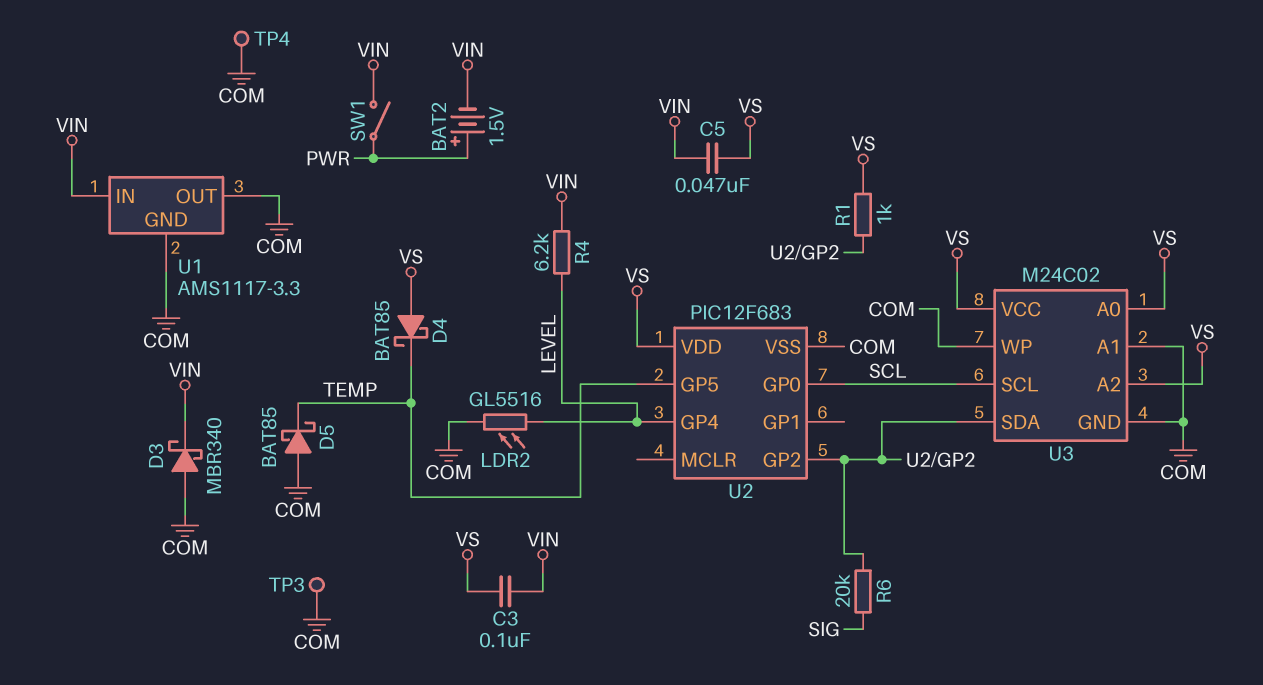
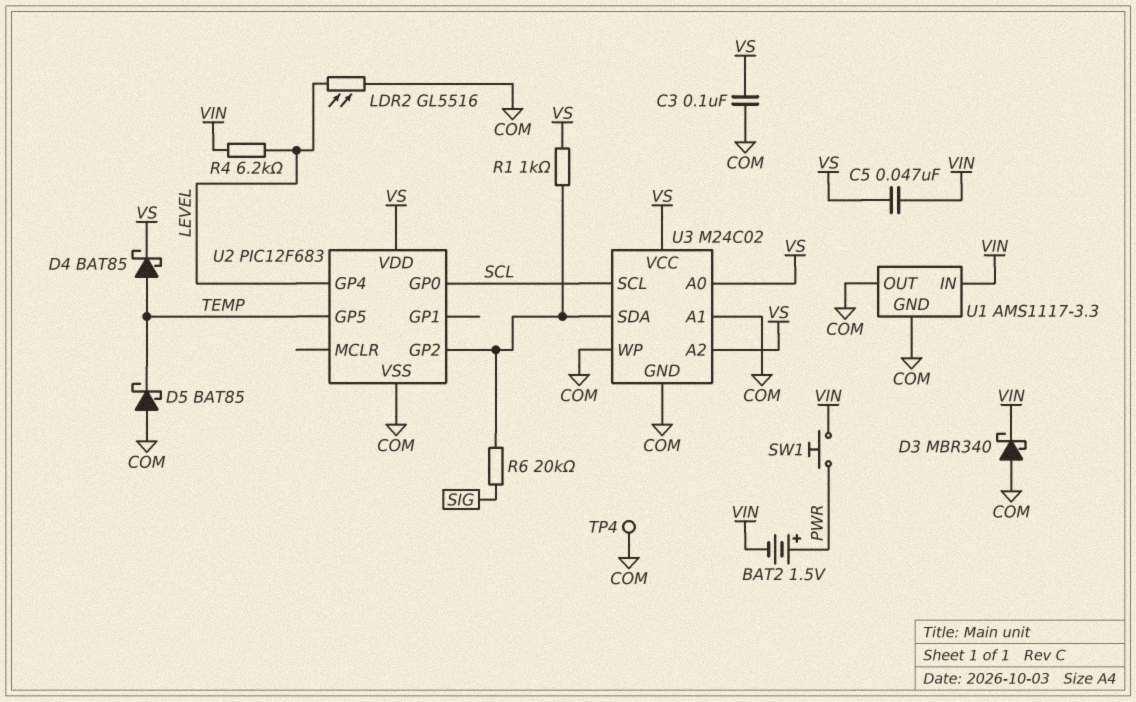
C3: 100nF (VIN, VS) -> 100nF (COM, VS)
D4: schottky BAT85 (A VS, K TEMP) -> schottky BAT85 (A TEMP, K VS)
SW1: switch (PWR, VIN) -> button (PWR, VIN)
TP3: test point (COM) -> none

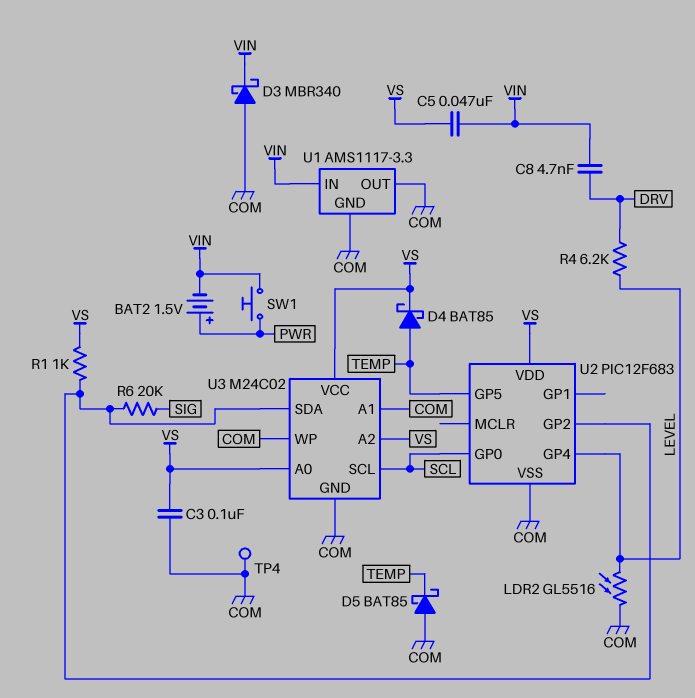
C8: none -> 4.7nF (DRV, VIN)
R4: 6.2k (LEVEL, VIN) -> 6.2k (DRV, LEVEL)

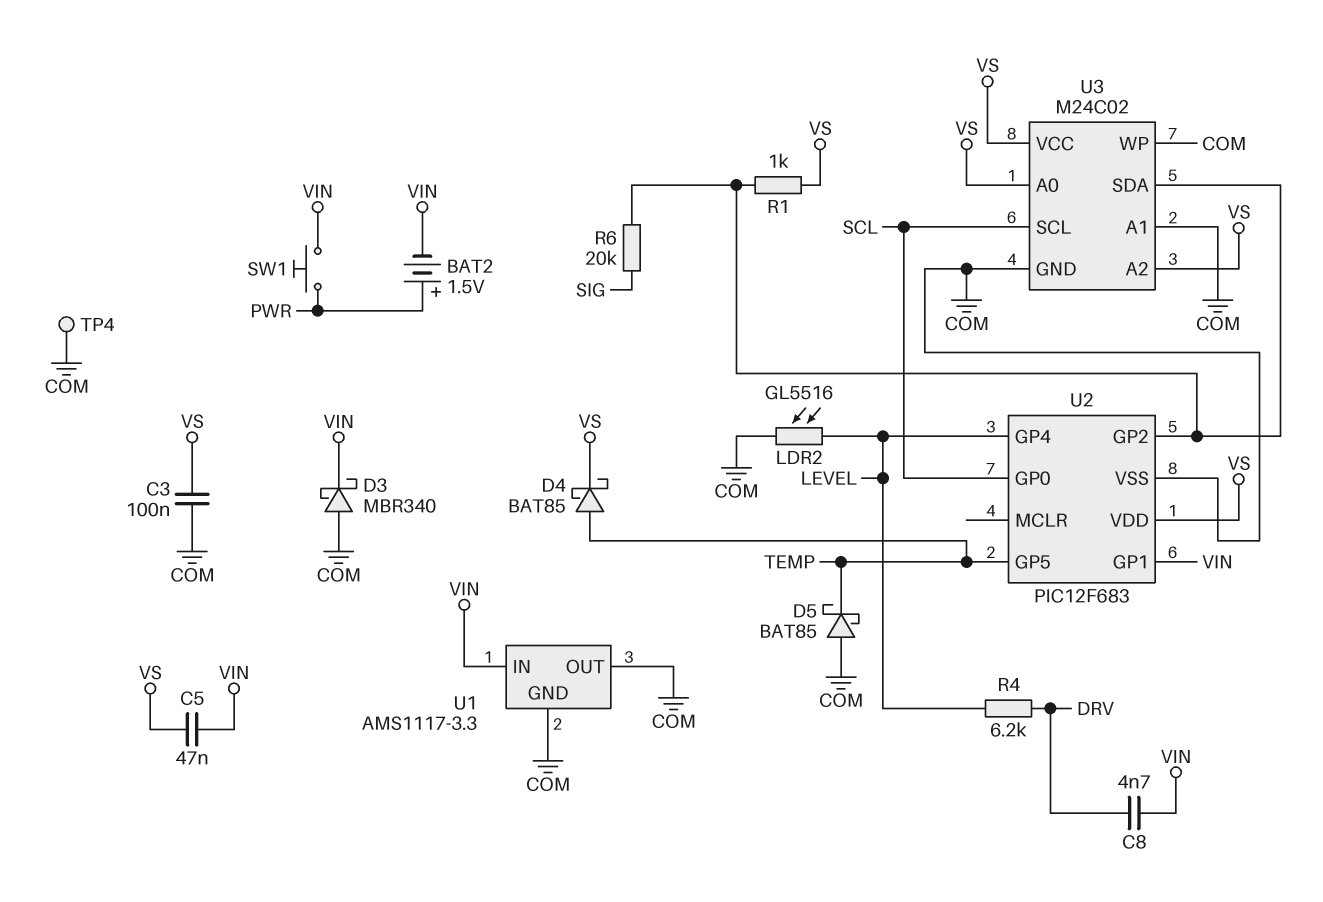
U2 pin GP1: none -> VIN

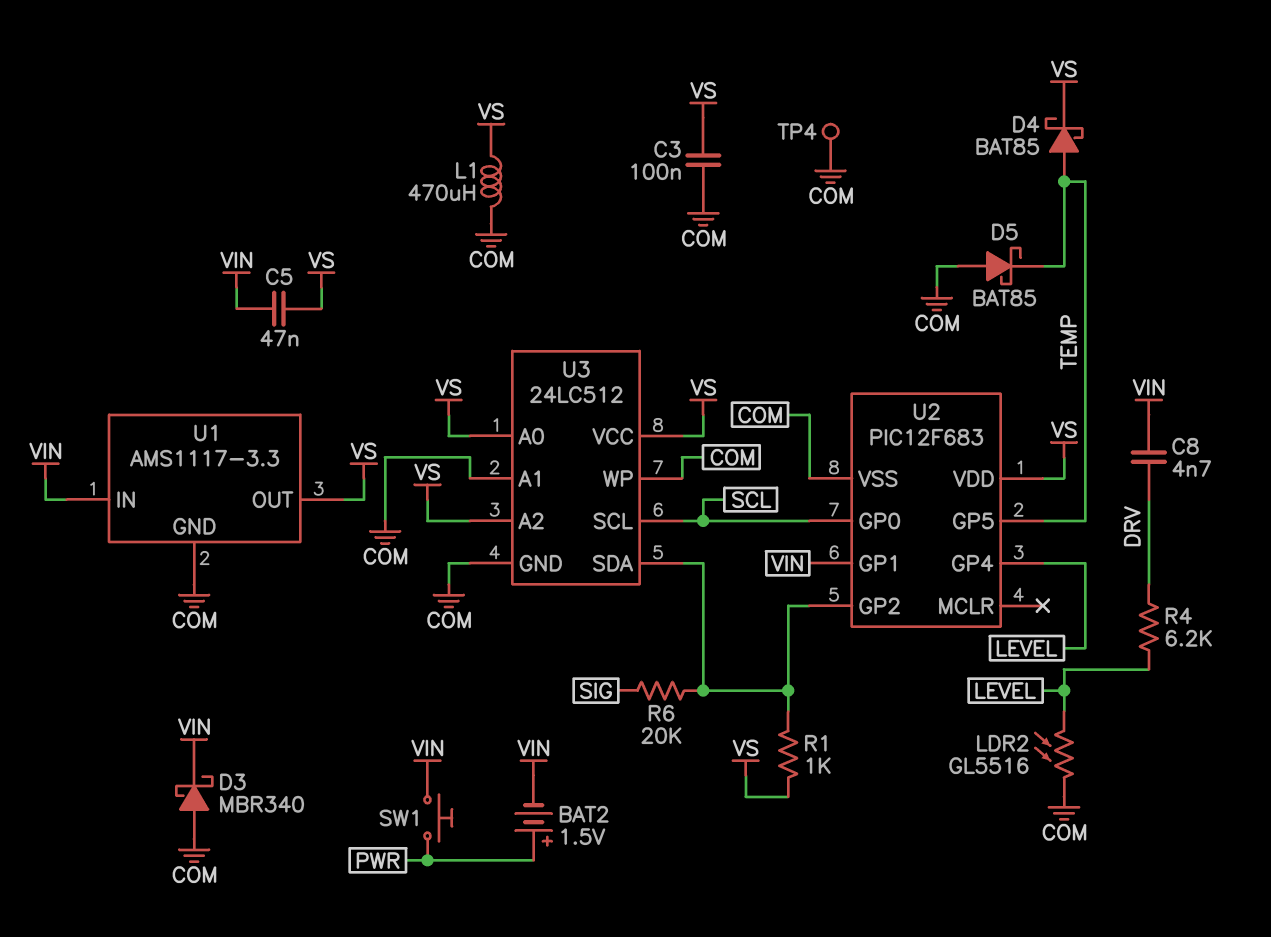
L1: none -> 470uH (COM, VS)
U1 pin OUT: COM -> VS
U3: M24C02 -> 24LC512

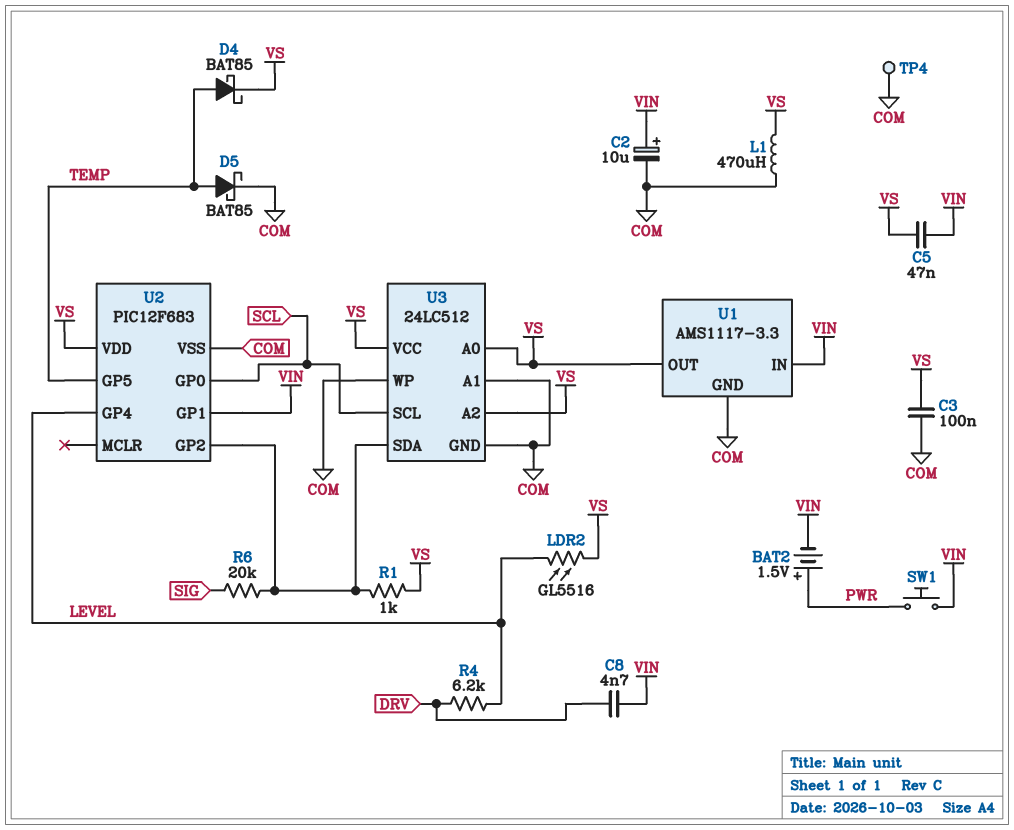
C2: none -> 10uF (plus VIN, minus COM)
D3: schottky MBR340 (A COM, K VIN) -> none
D5: schottky BAT85 (A COM, K TEMP) -> schottky BAT85 (A TEMP, K COM)
LDR2: GL5516 (COM, LEVEL) -> GL5516 (LEVEL, VS)

